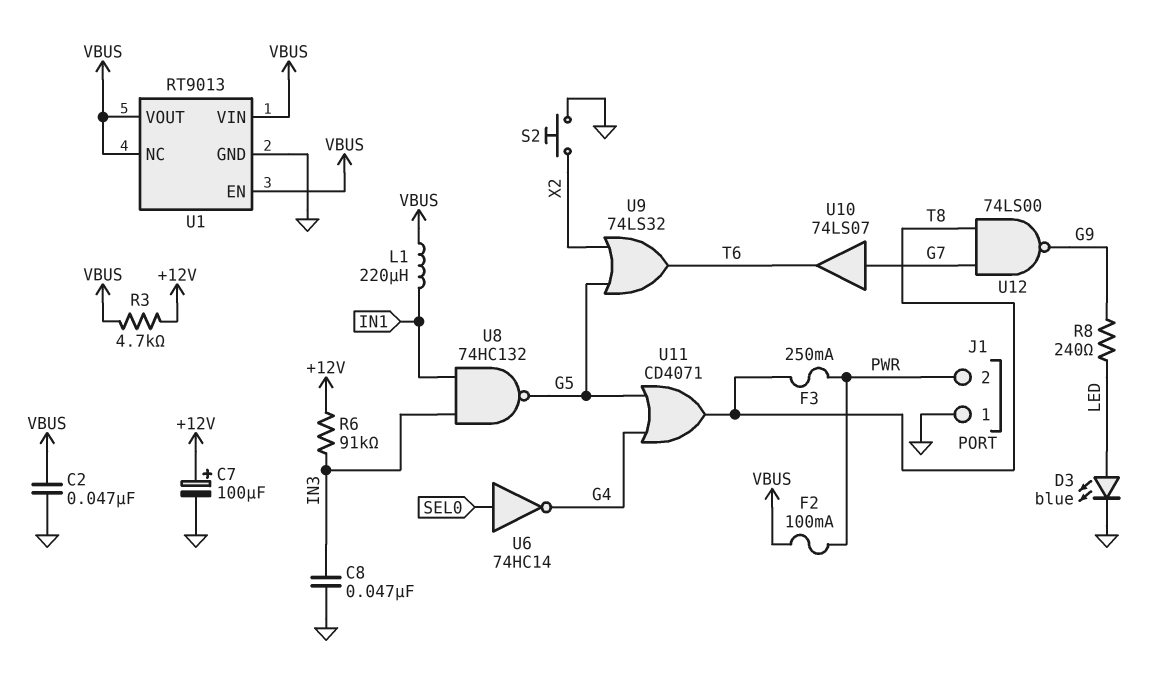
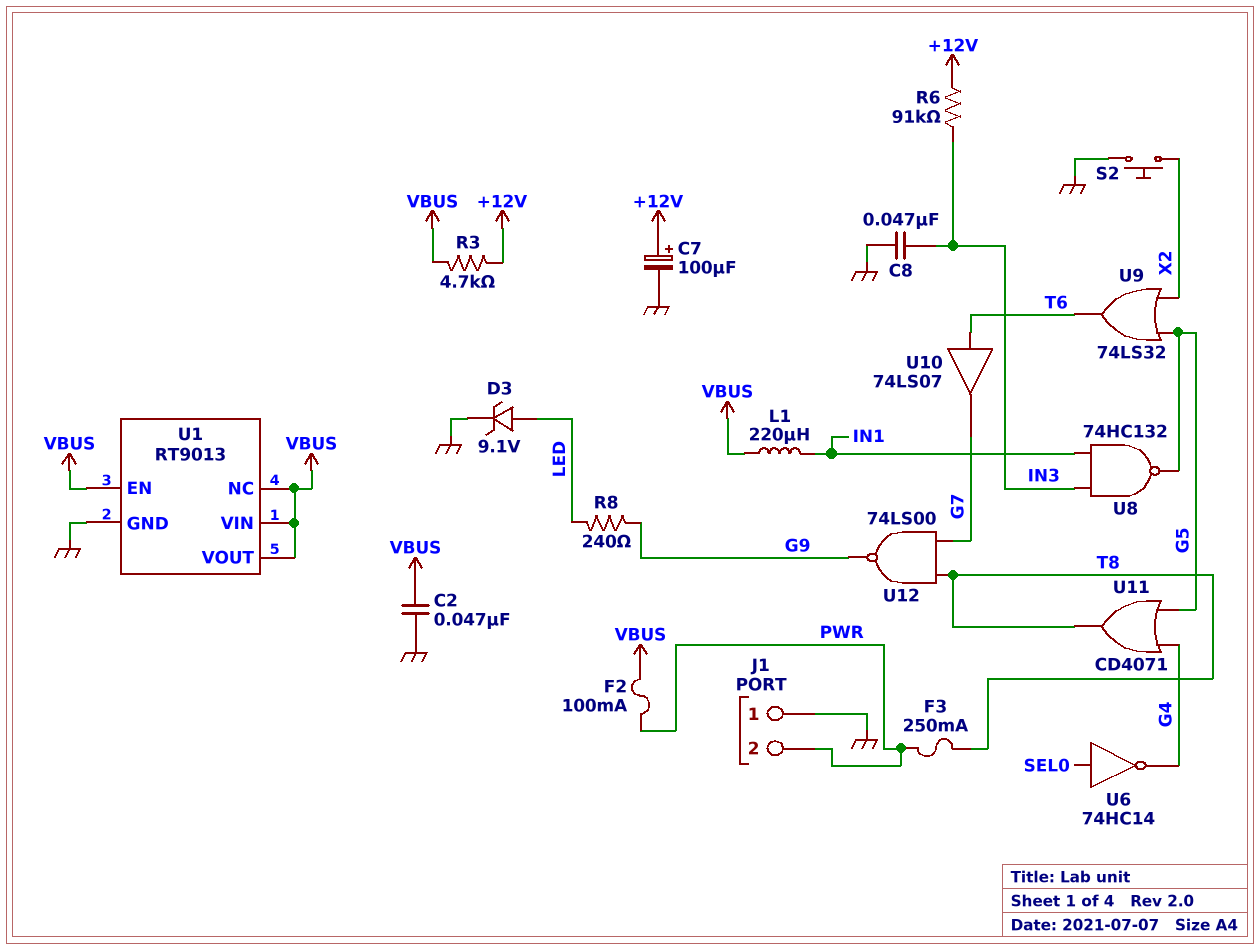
D3: LED blue (A LED, K GND) -> zener 9.1V (A LED, K GND)
U10: buffer 74LS07 (in G7, out T6) -> buffer 74LS07 (in T6, out G7)

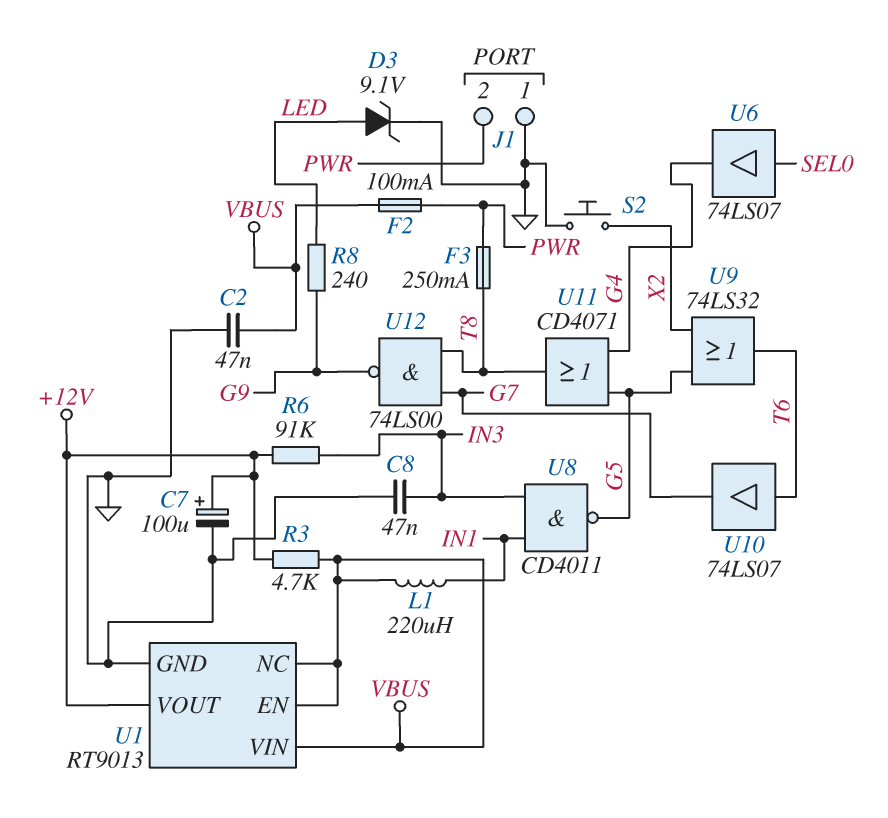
U1 pin VOUT: VBUS -> +12V
U6: NOT 74HC14 (in SEL0, out G4) -> buffer 74LS07 (in SEL0, out G4)
U8: NAND 74HC132 (in IN1, in IN3, out G5) -> NAND CD4011 (in IN1, in IN3, out G5)

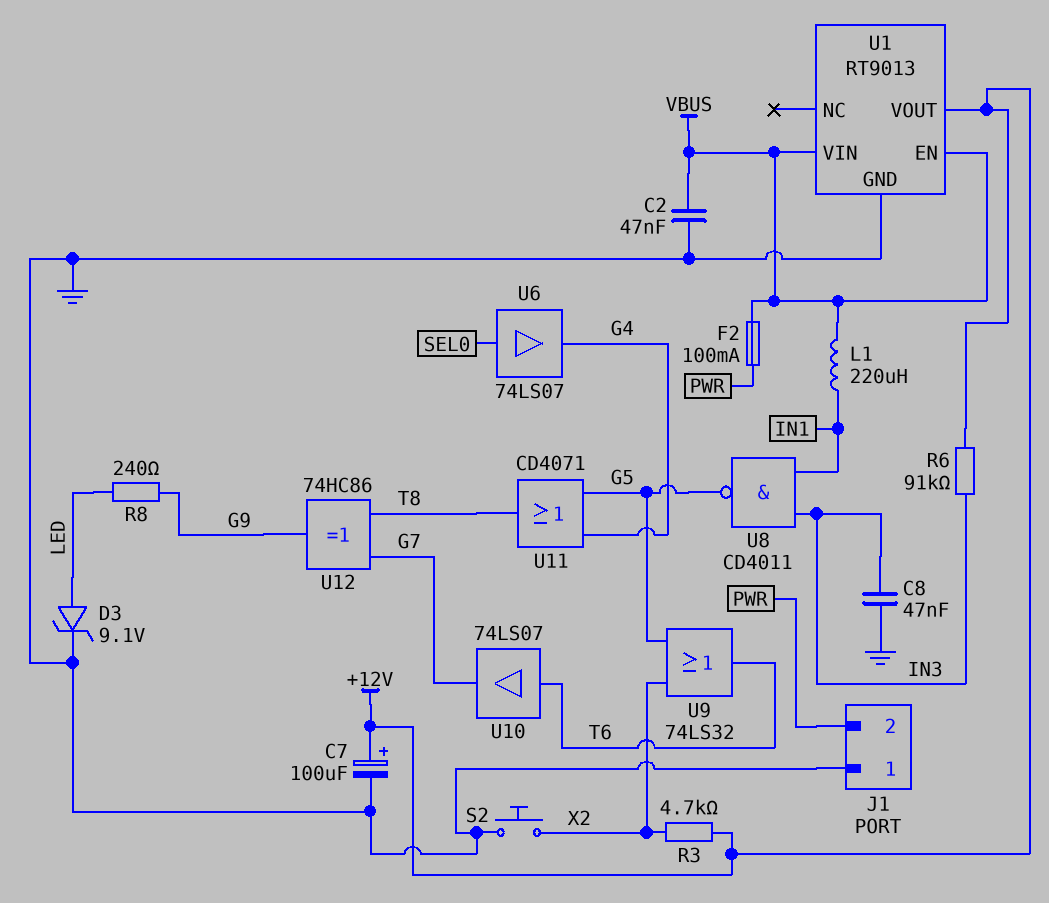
F3: 250mA (PWR, T8) -> none
R3: 4.7k (+12V, VBUS) -> 4.7k (+12V, X2)
U1 pin NC: VBUS -> none
U12: NAND 74LS00 (in G7, in T8, out G9) -> XOR 74HC86 (in G7, in T8, out G9)

